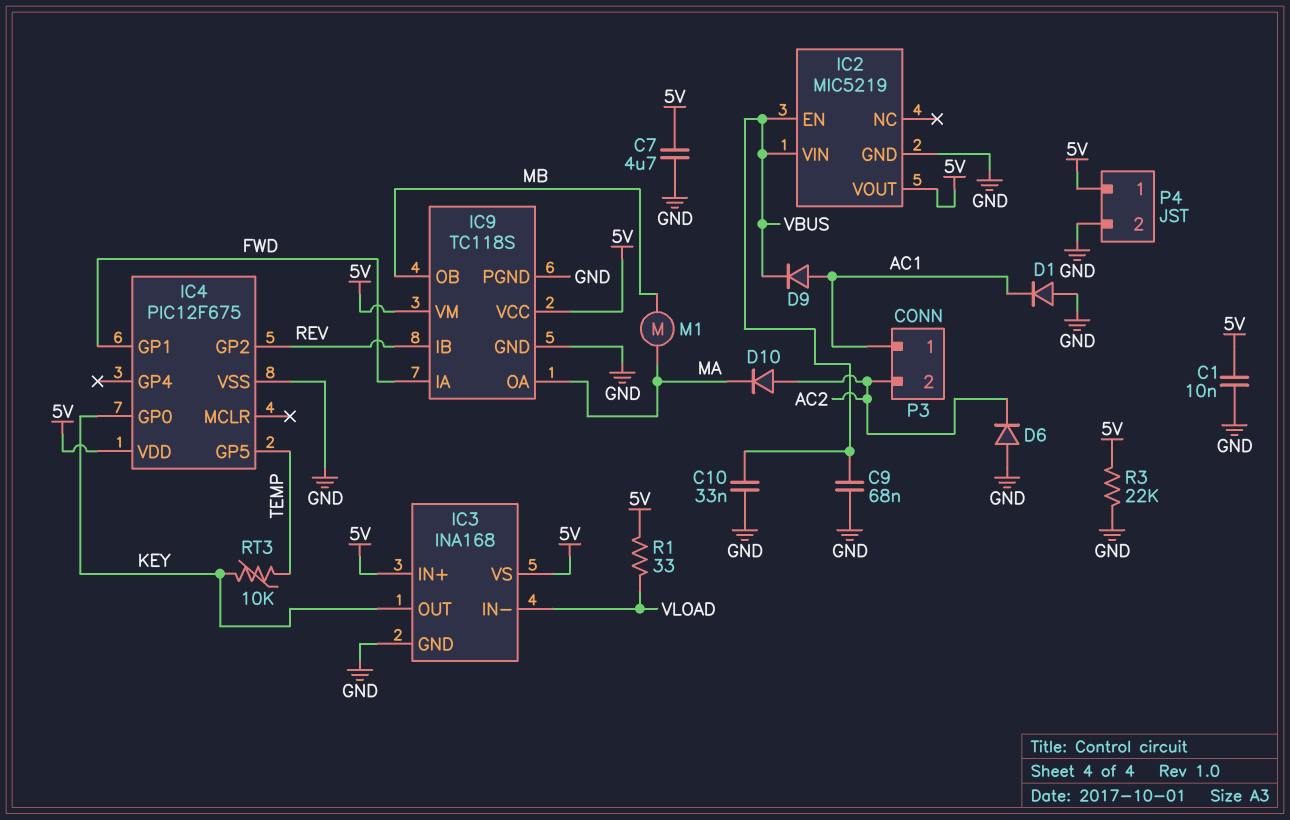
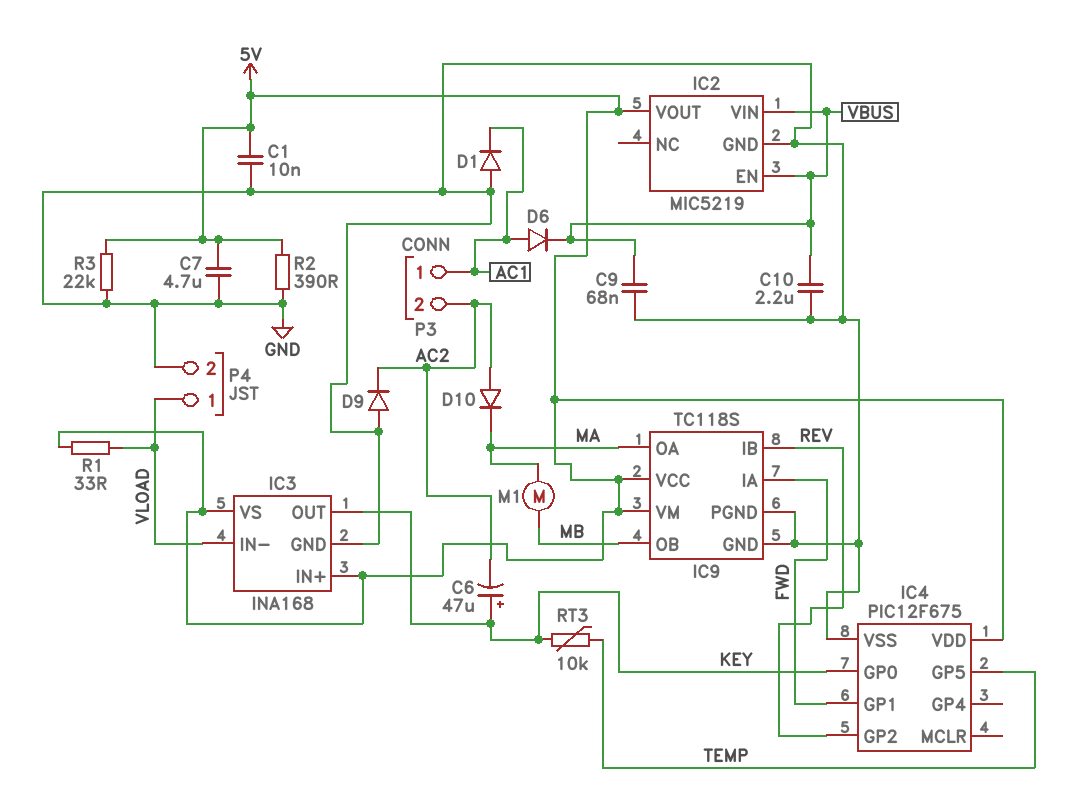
C6: none -> 47uF (plus KEY, minus AC2)
C10: 33nF (GND, VBUS) -> 2.2uF (GND, VBUS)
D6: diode (A GND, K AC2) -> diode (A AC1, K VBUS)
D9: diode (A AC1, K VBUS) -> diode (A GND, K AC2)
P4 pin 1: 5V -> VLOAD
R2: none -> 390 (5V, GND)

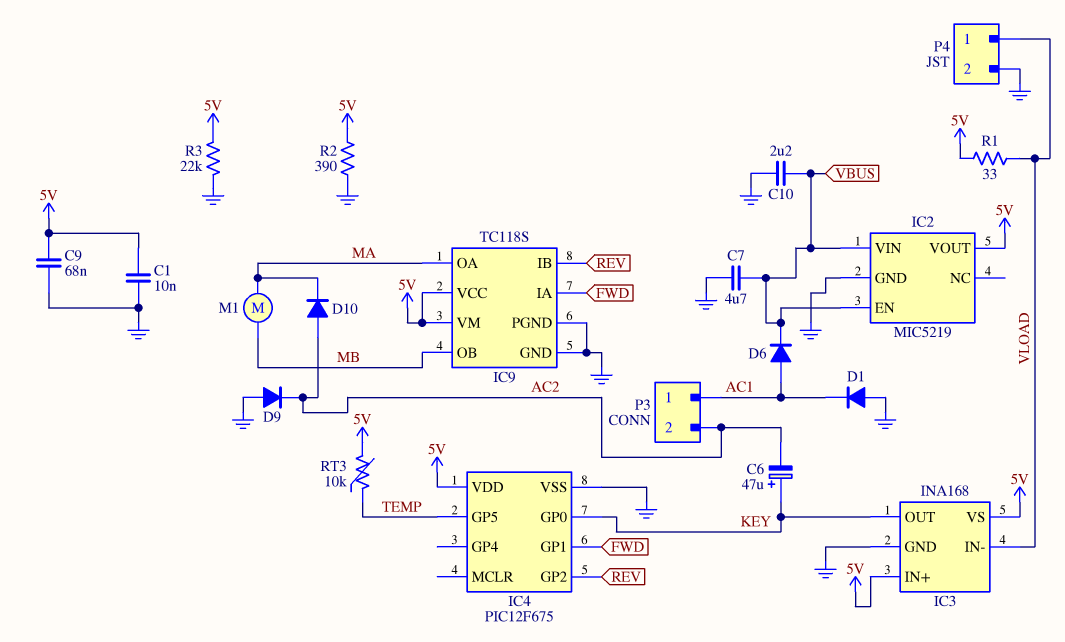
C7: 4.7uF (5V, GND) -> 4.7uF (GND, VBUS)
C9: 68nF (GND, VBUS) -> 68nF (5V, GND)
RT3: 10k (KEY, TEMP) -> 10k (5V, TEMP)

